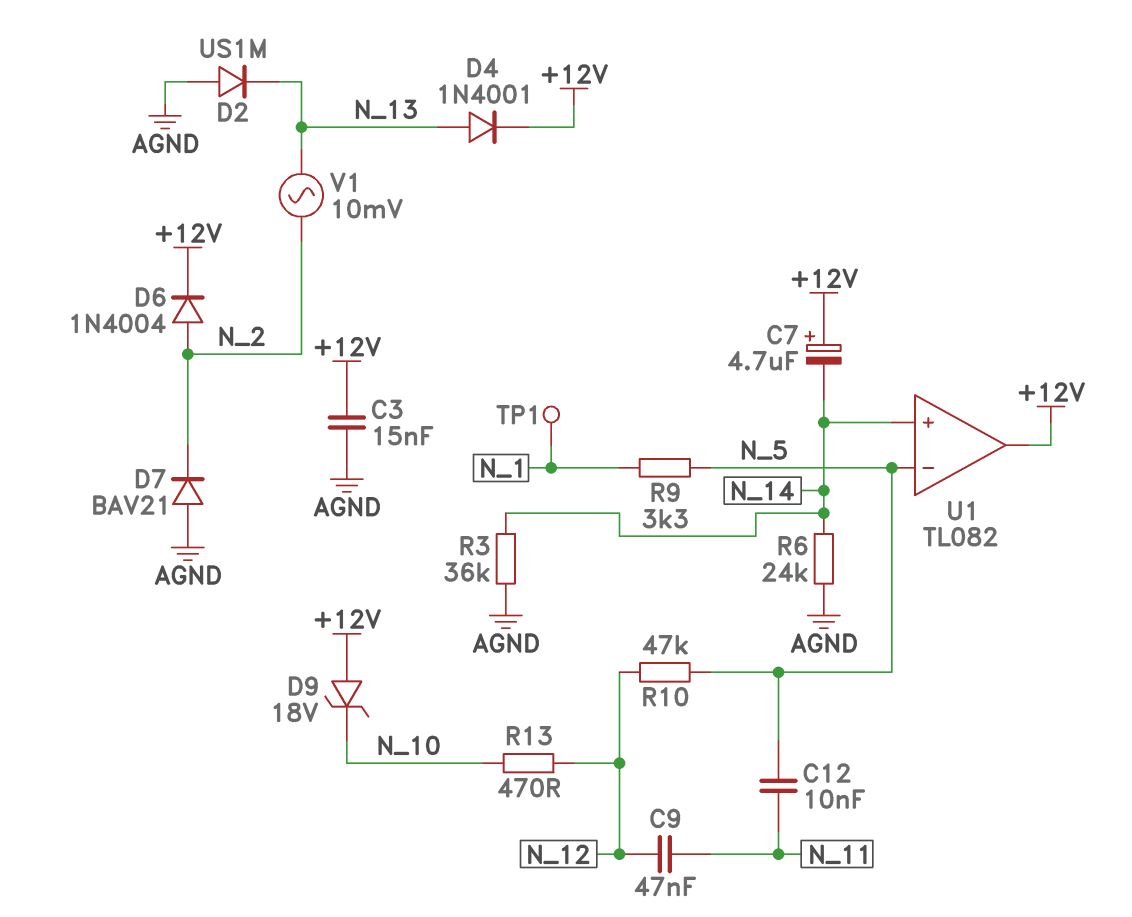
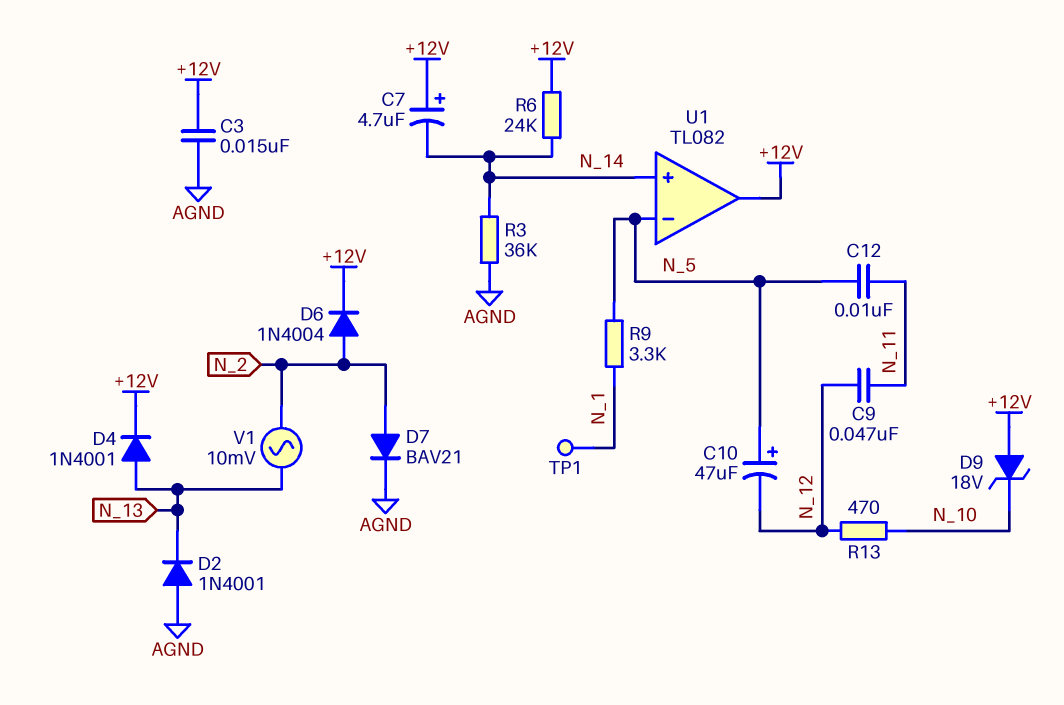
C10: none -> 47uF (plus N_5, minus N_12)
D2: diode US1M (A AGND, K N_13) -> diode 1N4001 (A AGND, K N_13)
D7: diode BAV21 (A AGND, K N_2) -> diode BAV21 (A N_2, K AGND)
R6: 24k (AGND, N_14) -> 24k (+12V, N_14)
R10: 47k (N_5, N_12) -> none

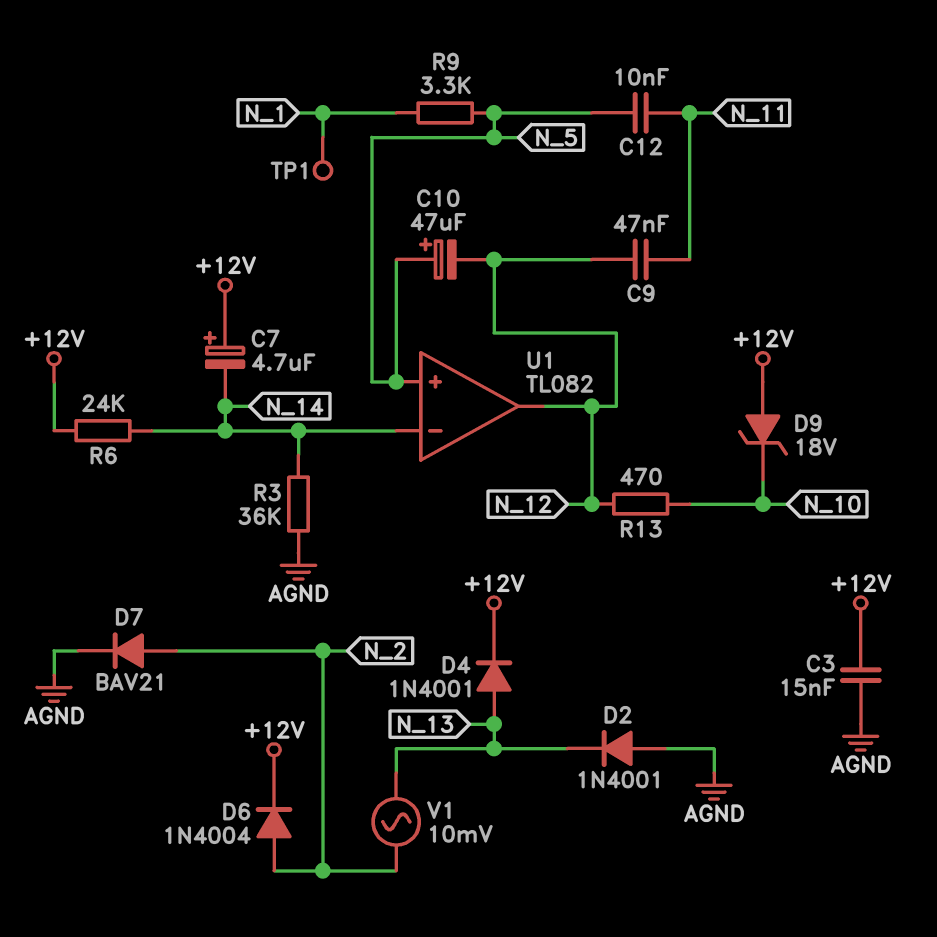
U1 pin in+: N_14 -> N_5
U1 pin in-: N_5 -> N_14
U1 pin out: +12V -> N_12

